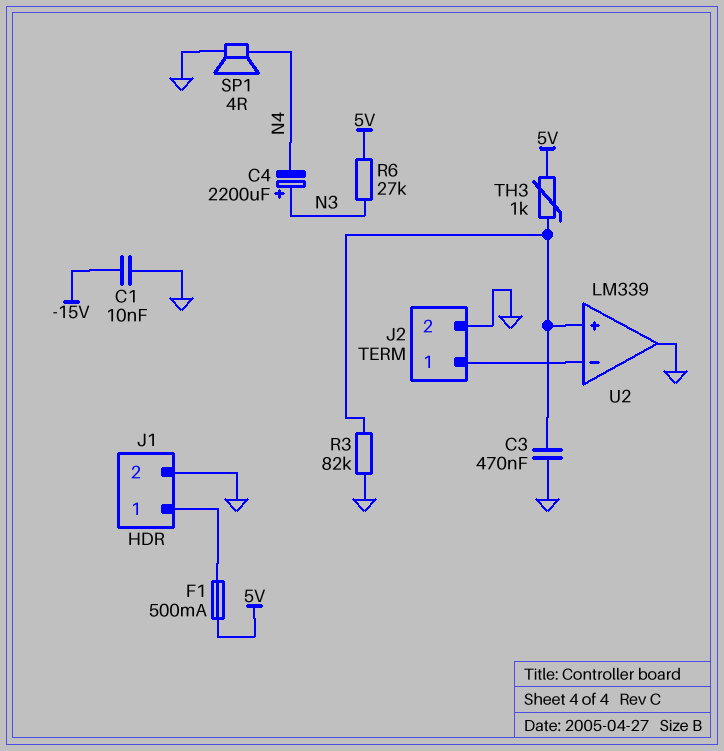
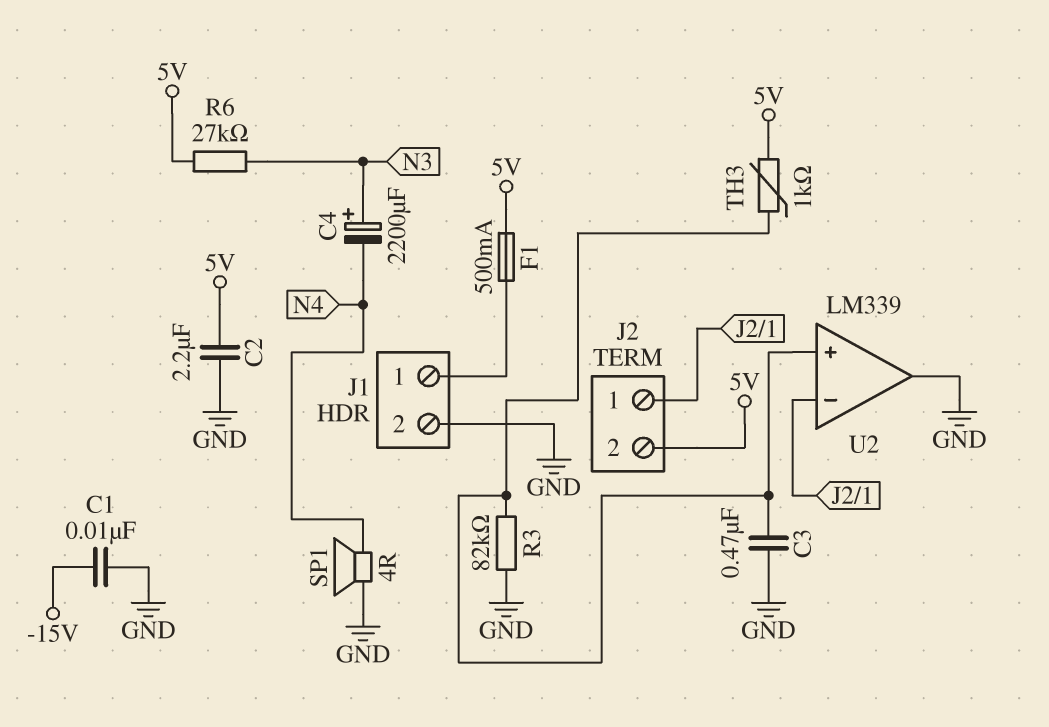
C2: none -> 2.2uF (5V, GND)
J2 pin 2: GND -> 5V

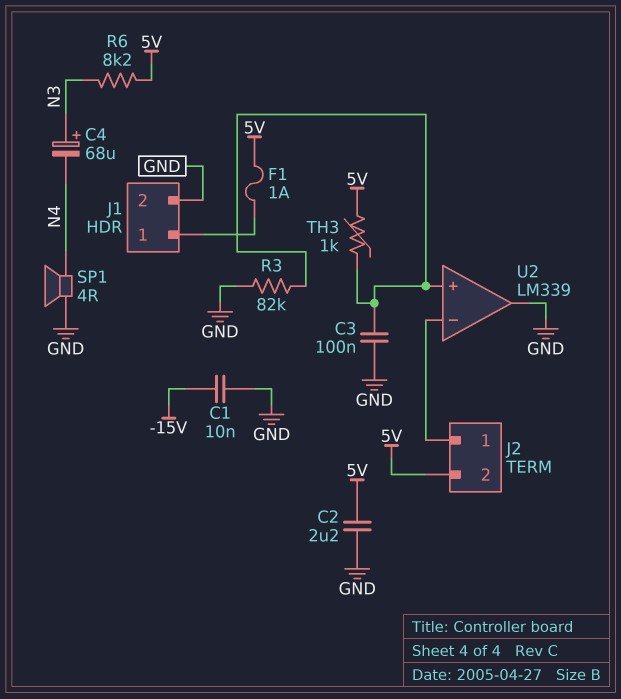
C3: 470nF (GND, U2/in+) -> 100nF (GND, U2/in+)
C4: 2200uF (plus N3, minus N4) -> 68uF (plus N3, minus N4)
F1: 500mA (5V, J1/1) -> 1A (5V, J1/1)
R6: 27k (5V, N3) -> 8.2k (5V, N3)

